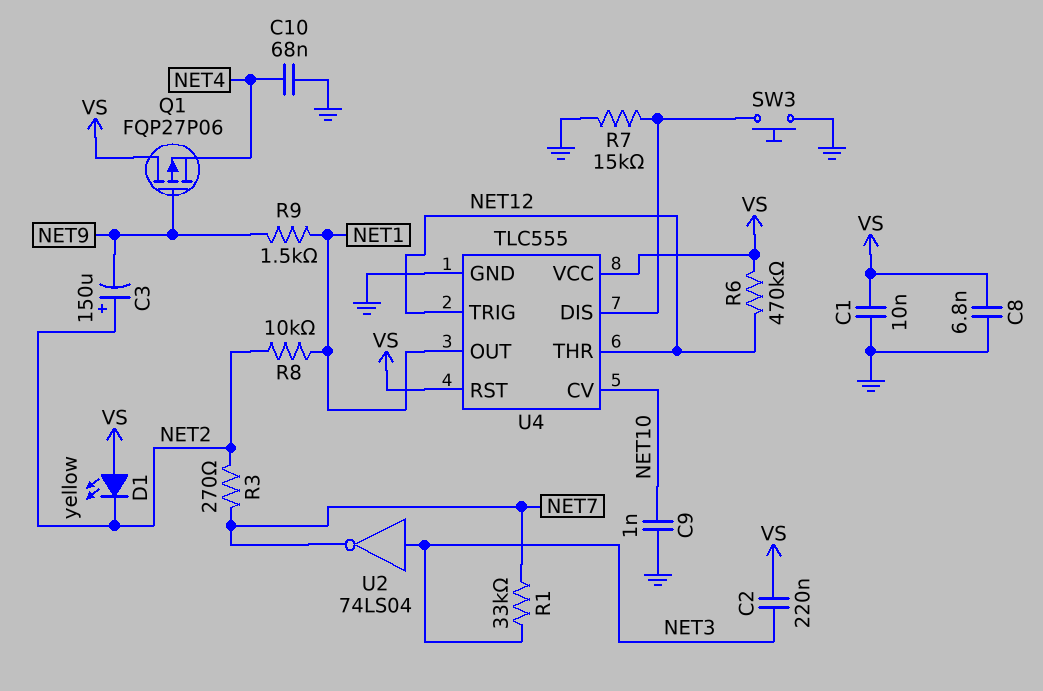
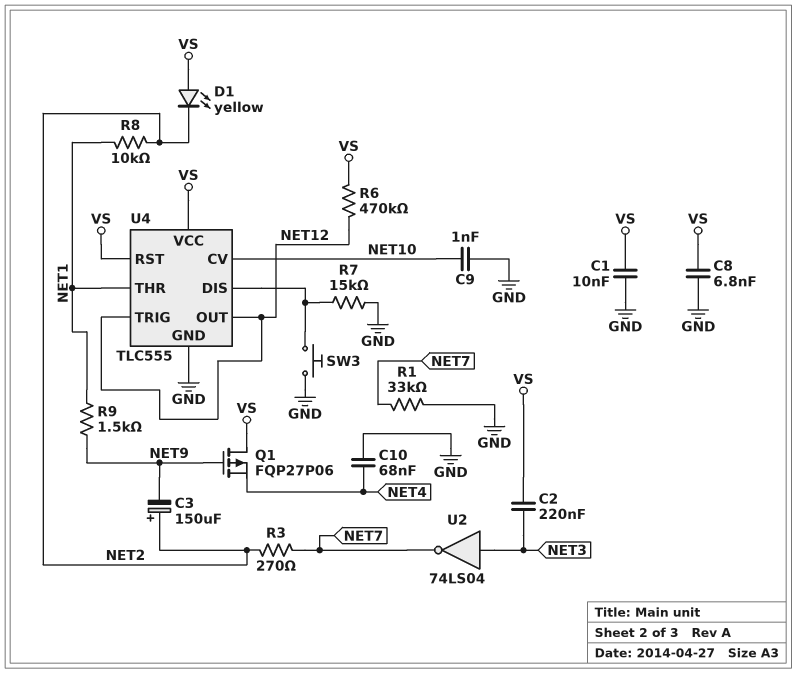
R1: 33k (NET3, NET7) -> 33k (GND, NET7)
U4 pin OUT: NET1 -> NET12
U4 pin THR: NET12 -> NET1

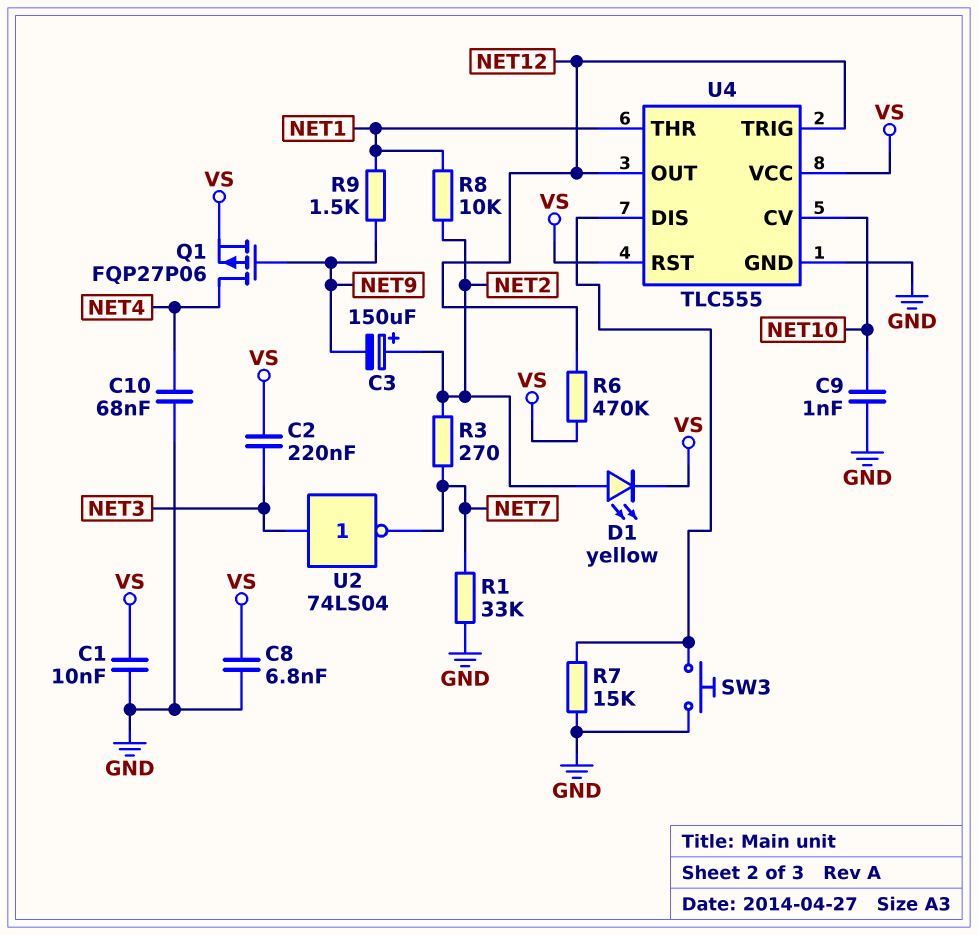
D1: LED yellow (A VS, K NET2) -> LED yellow (A NET2, K VS)
Q1: PMOS FQP27P06 (G NET9, D VS, S NET4) -> PMOS FQP27P06 (G NET9, D NET4, S VS)

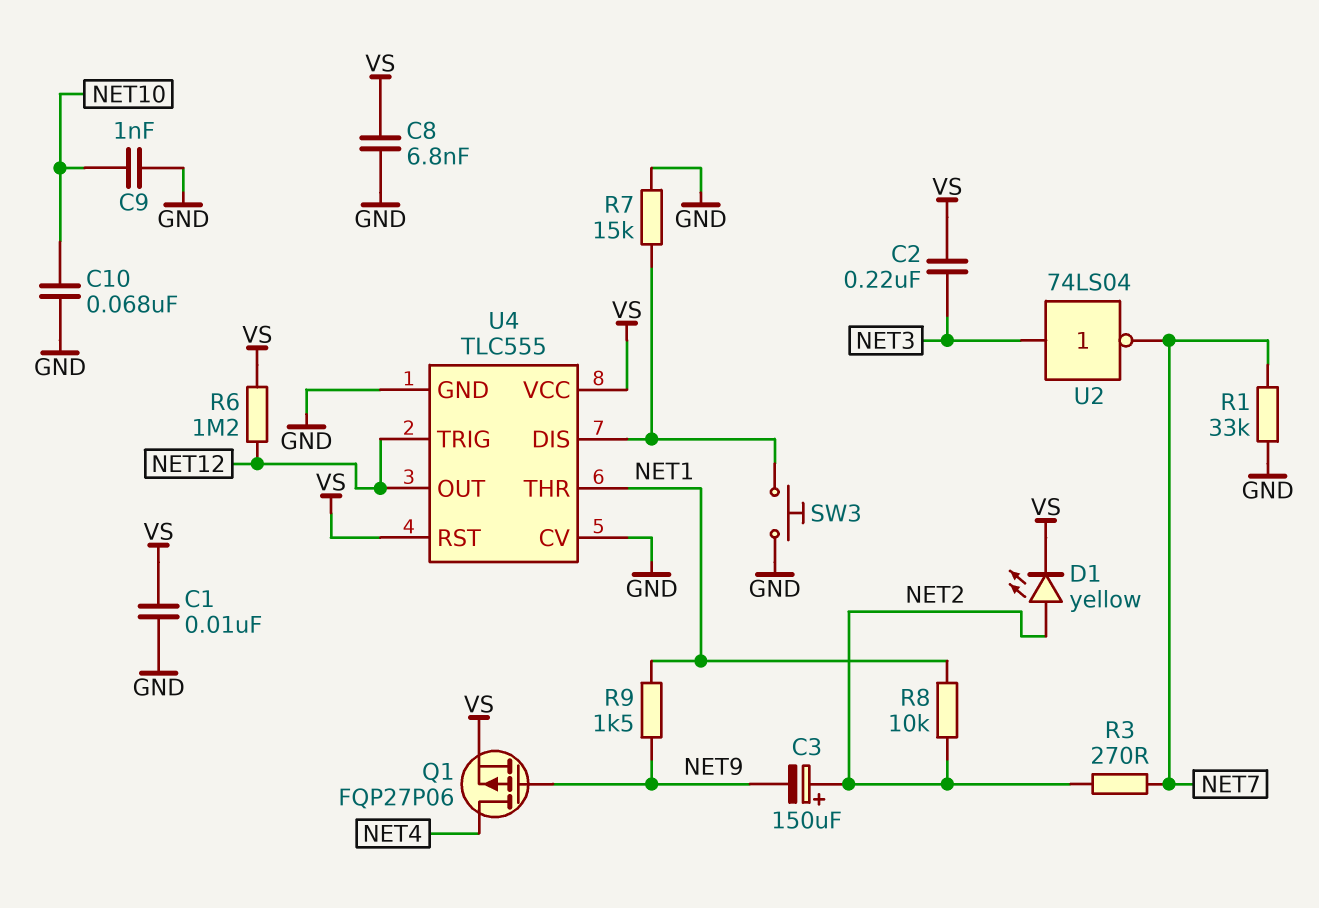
C10: 68nF (GND, NET4) -> 68nF (GND, NET10)
R6: 470k (NET12, VS) -> 1.2M (NET12, VS)
U4 pin CV: NET10 -> GND

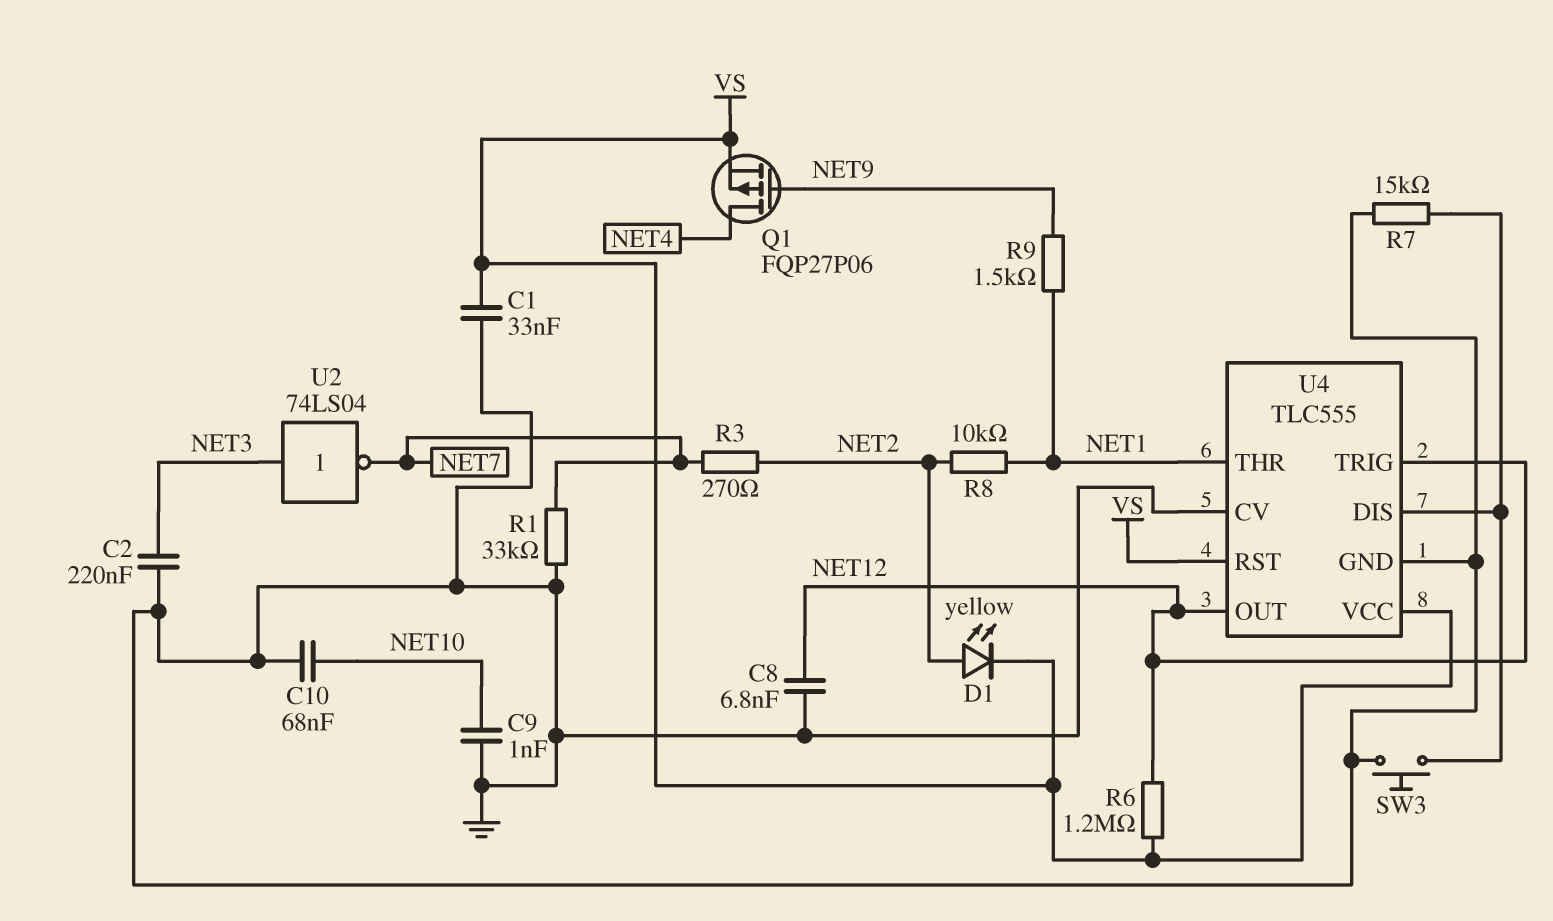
C1: 10nF (GND, VS) -> 33nF (GND, VS)
C2: 220nF (NET3, VS) -> 220nF (GND, NET3)
C3: 150uF (plus NET2, minus NET9) -> none
C8: 6.8nF (GND, VS) -> 6.8nF (GND, NET12)

